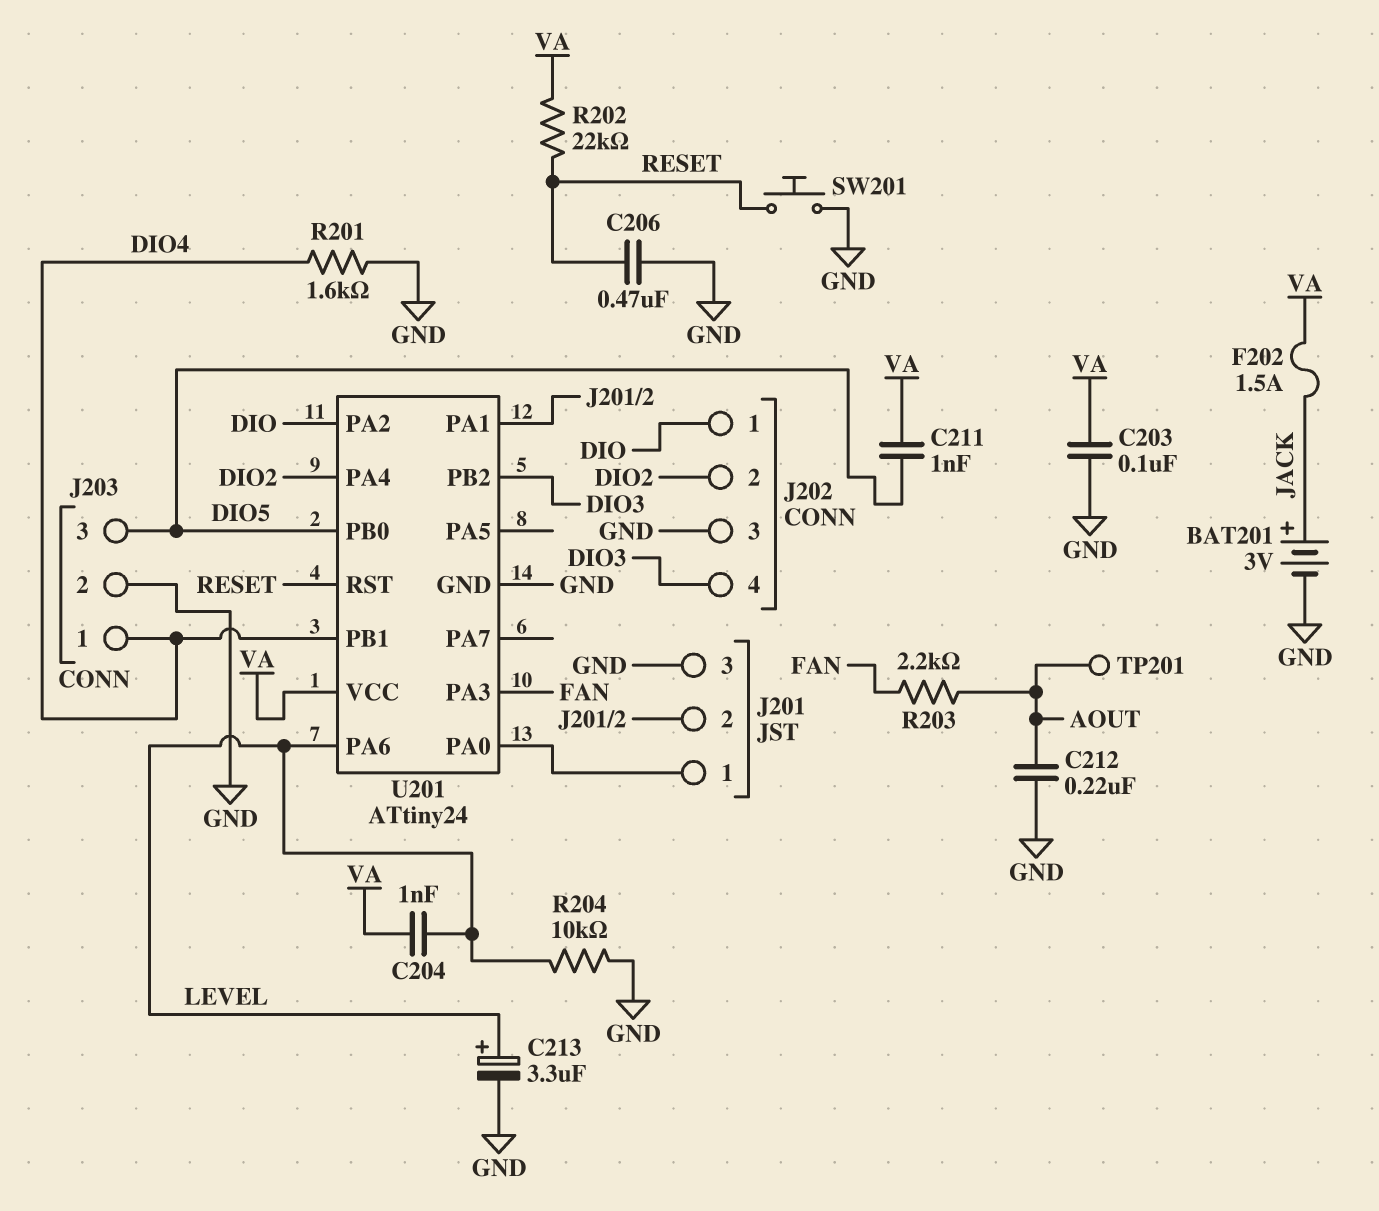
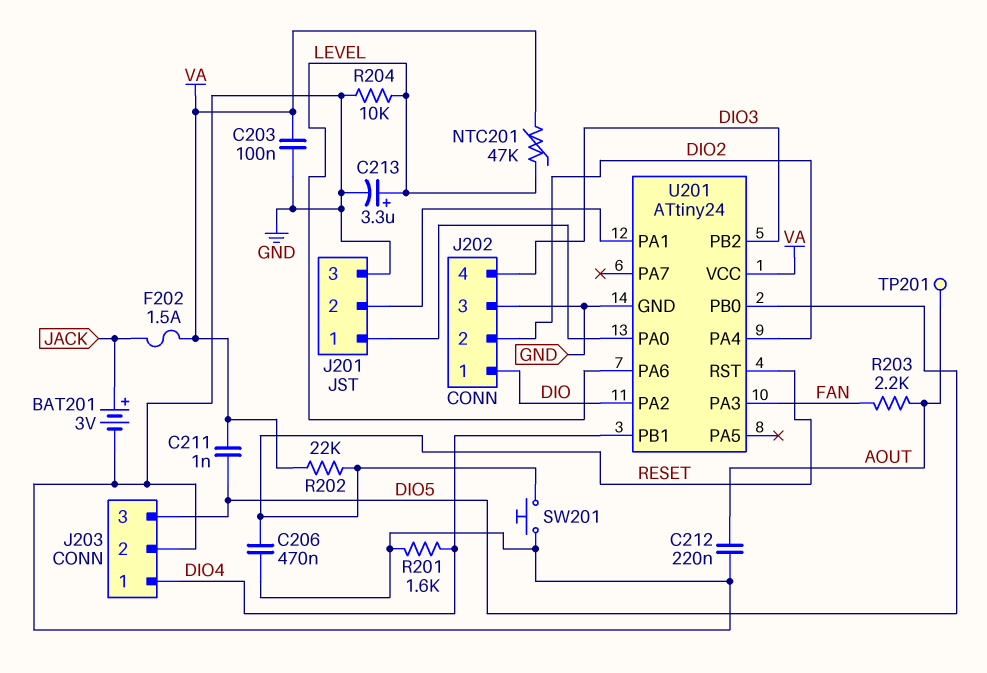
C204: 1nF (LEVEL, VA) -> none
NTC201: none -> 47k (LEVEL, VA)

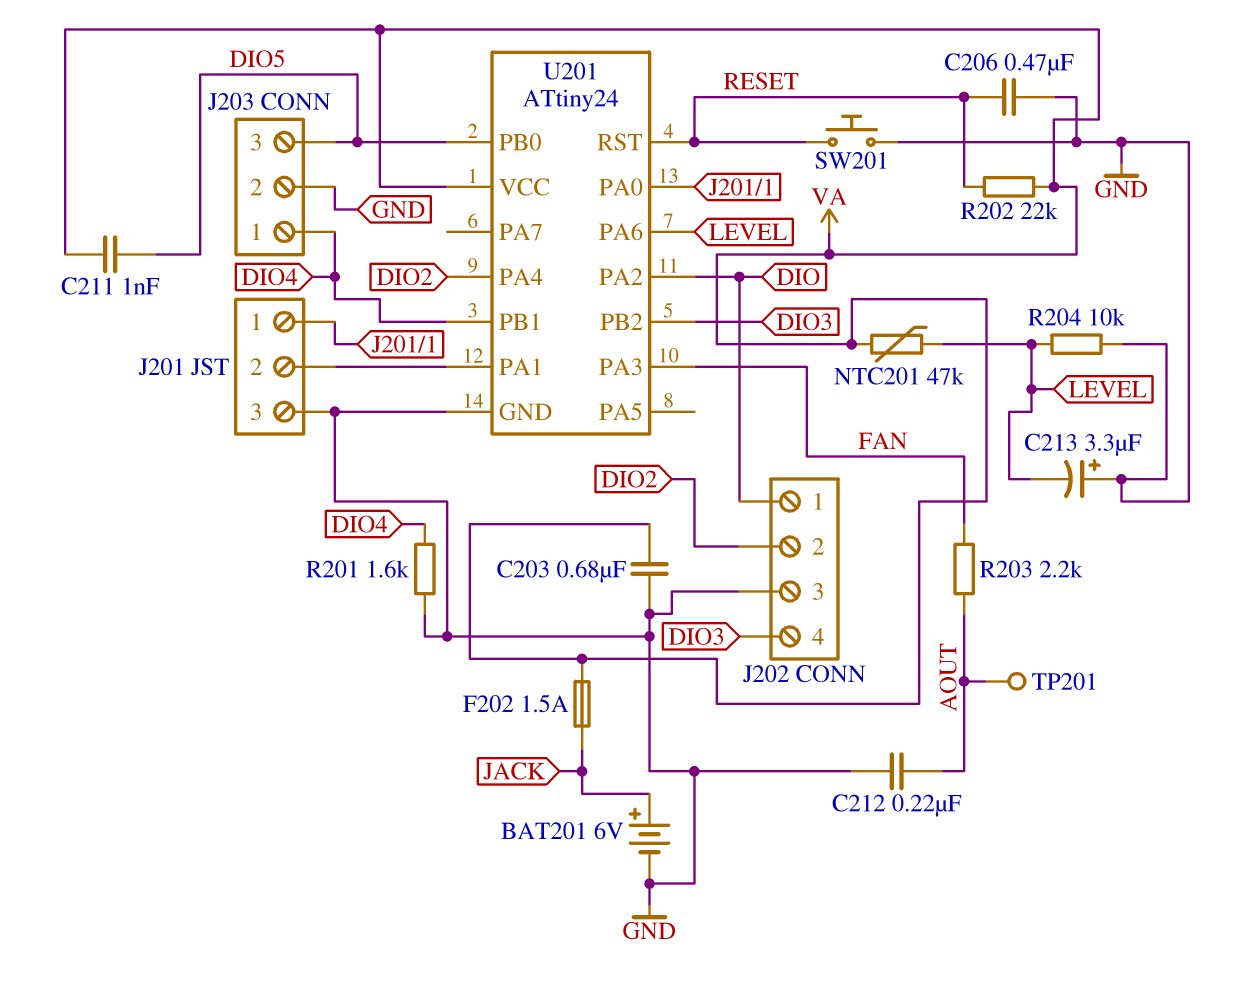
BAT201: 3V (plus JACK, minus GND) -> 6V (plus JACK, minus GND)
C203: 100nF (GND, VA) -> 680nF (GND, VA)
C213: 3.3uF (plus LEVEL, minus GND) -> 3.3uF (plus GND, minus LEVEL)

